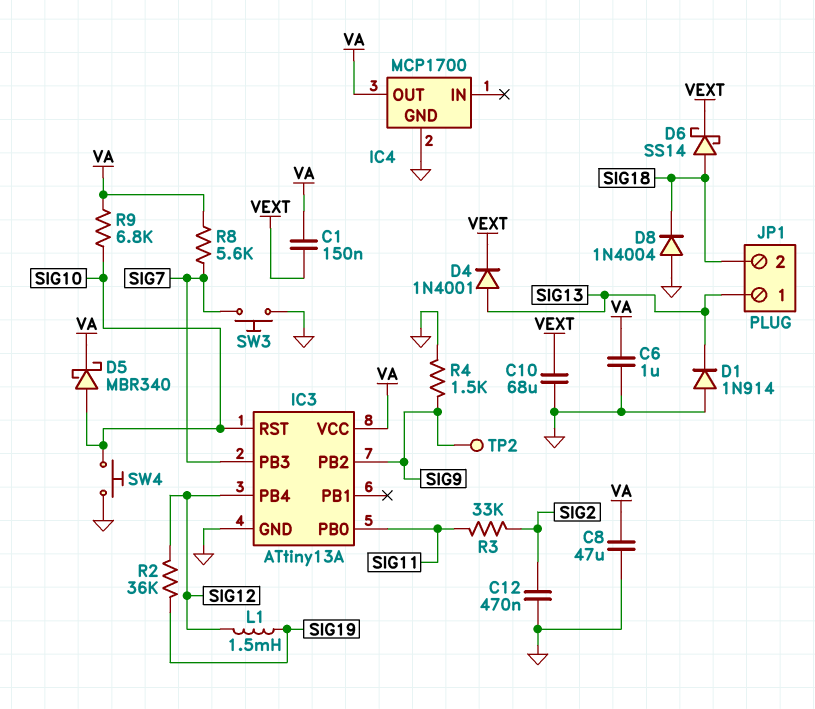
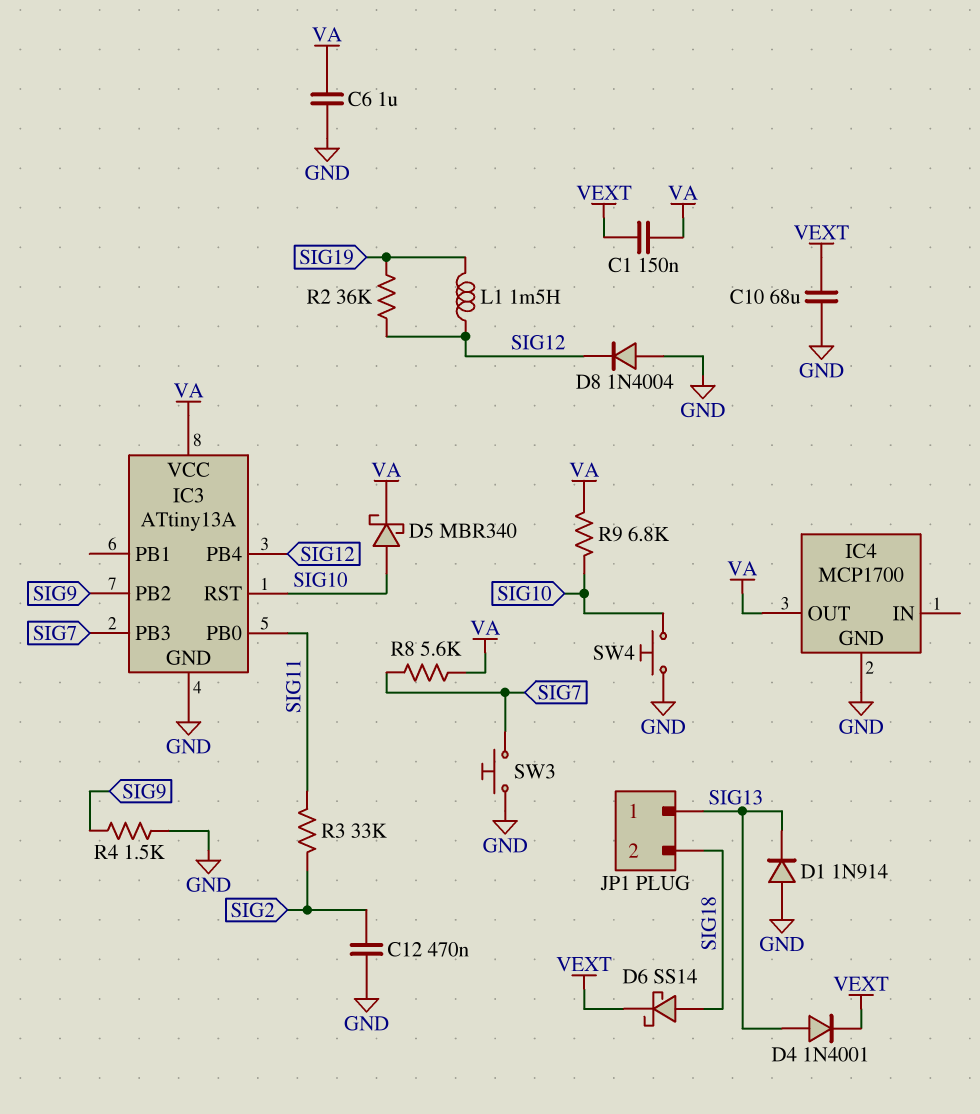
C8: 47uF (GND, VA) -> none
D8: diode 1N4004 (A GND, K SIG18) -> diode 1N4004 (A GND, K SIG12)
TP2: test point (SIG9) -> none

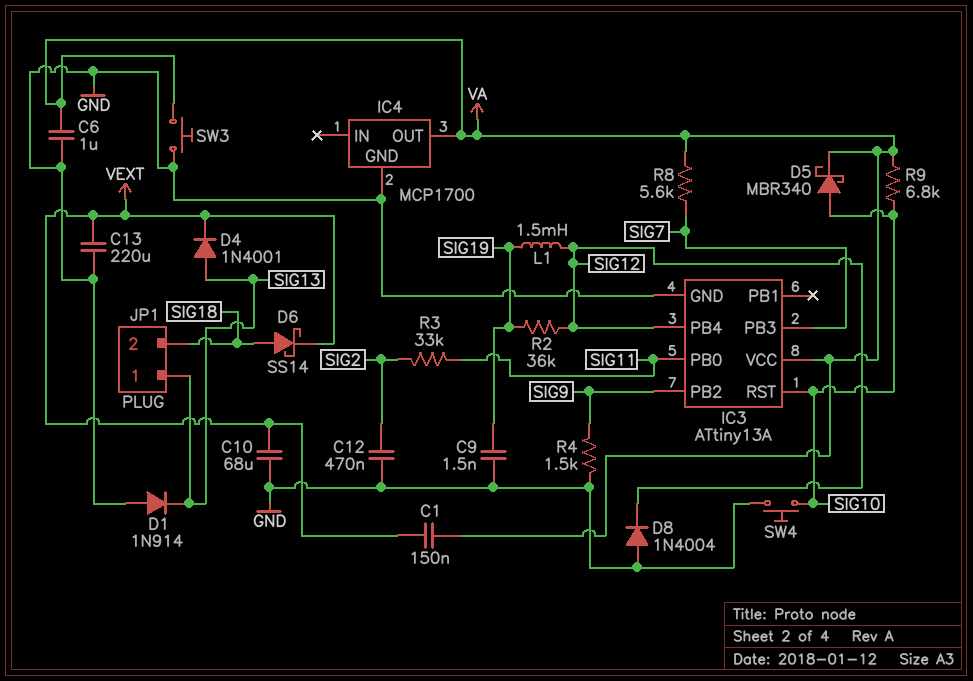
C9: none -> 1.5nF (GND, SIG19)
C13: none -> 220uF (GND, VEXT)
SW3: button (GND, SIG7) -> button (GND, VA)

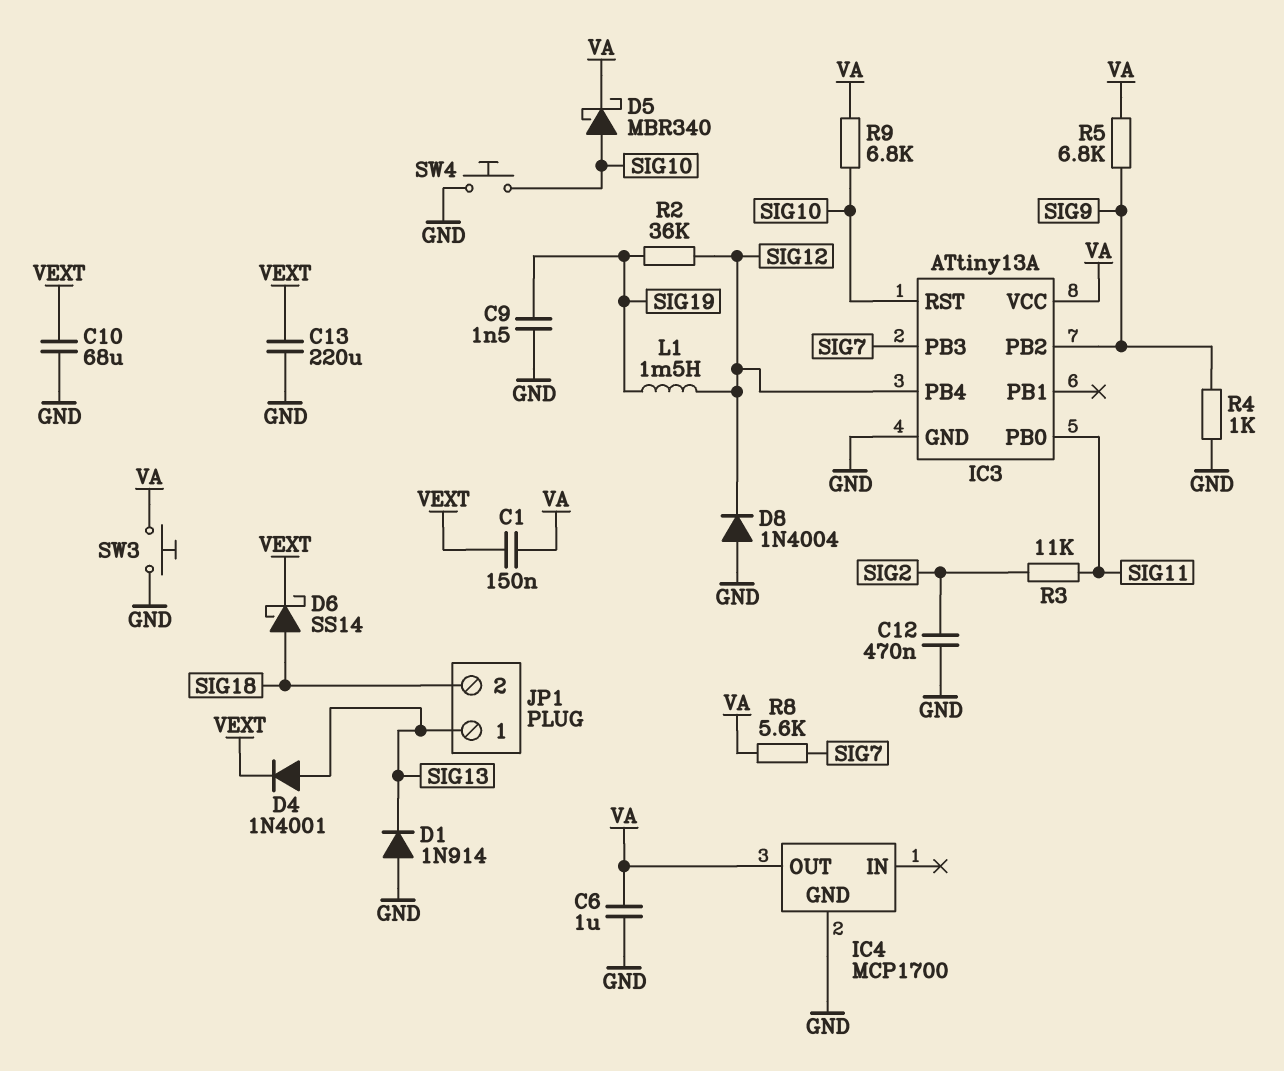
R3: 33k (SIG2, SIG11) -> 11k (SIG2, SIG11)
R4: 1.5k (GND, SIG9) -> 1k (GND, SIG9)
R5: none -> 6.8k (SIG9, VA)

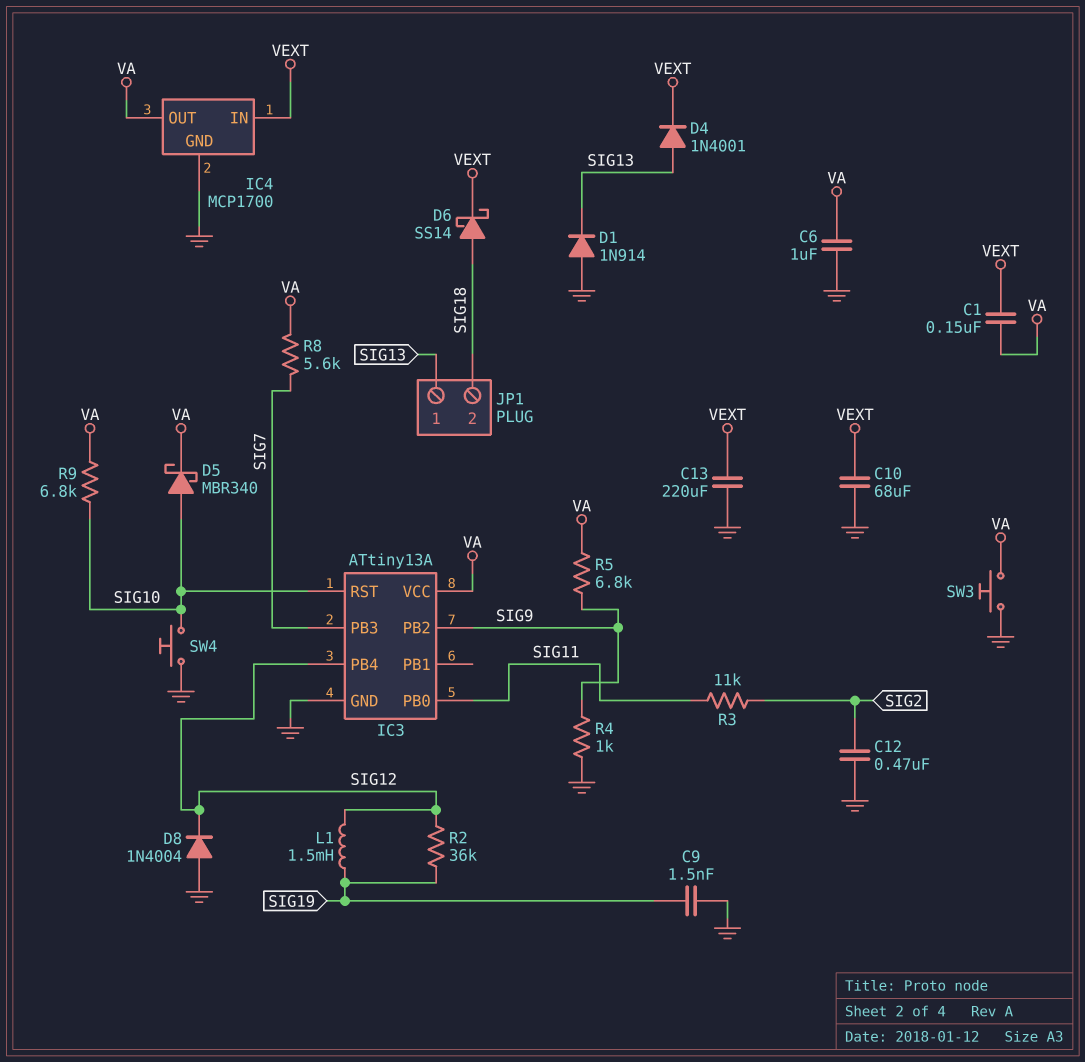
IC4 pin IN: none -> VEXT

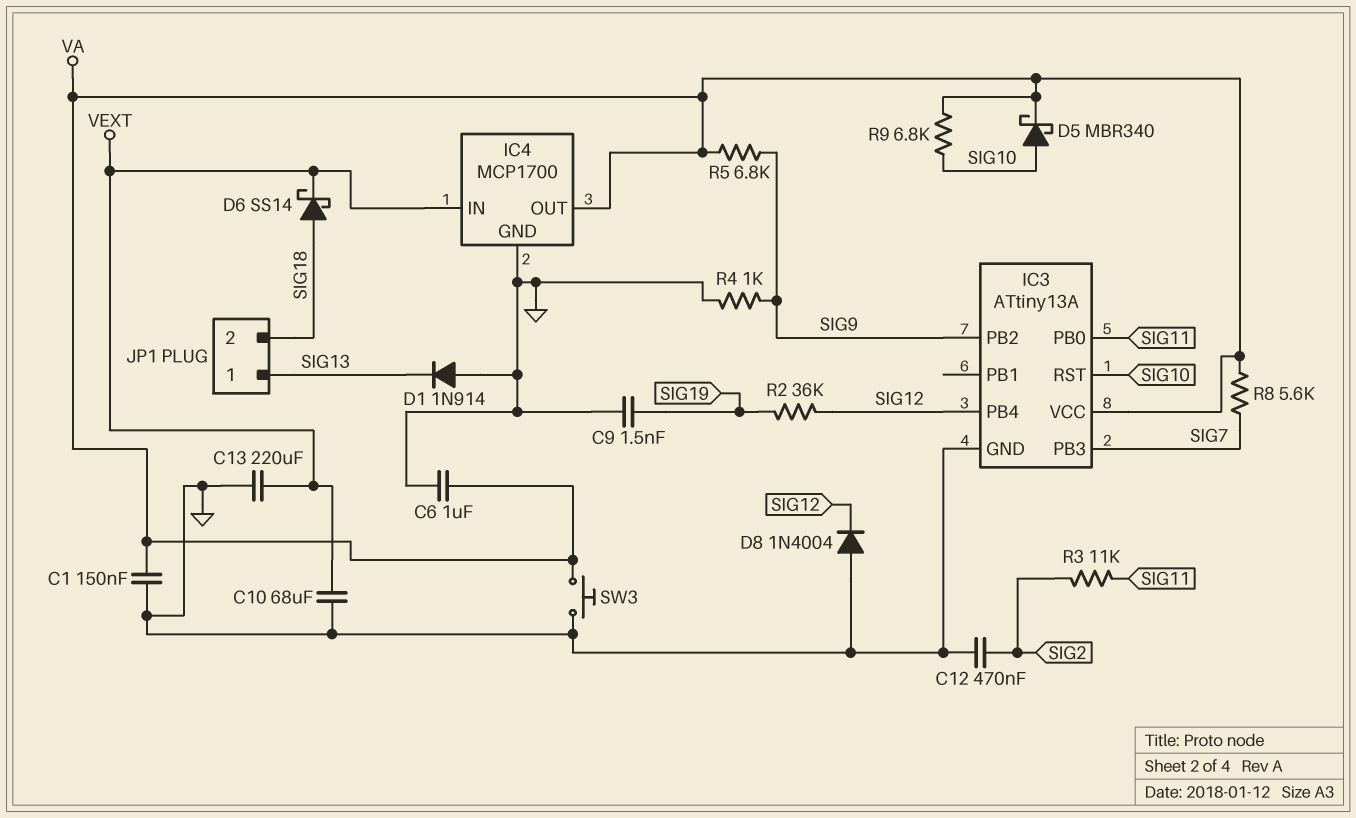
C1: 150nF (VA, VEXT) -> 150nF (GND, VA)
D4: diode 1N4001 (A SIG13, K VEXT) -> none
L1: 1.5mH (SIG12, SIG19) -> none
SW4: button (GND, SIG10) -> none

